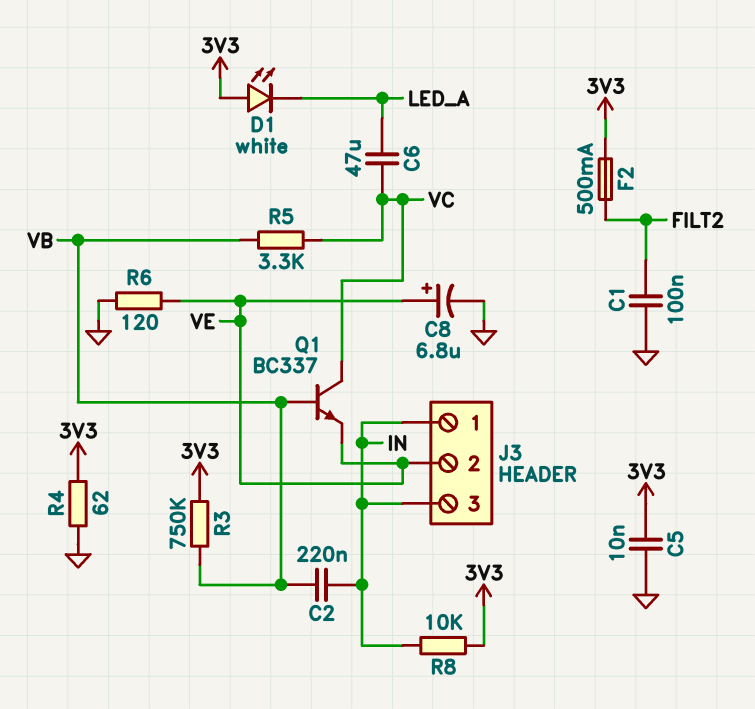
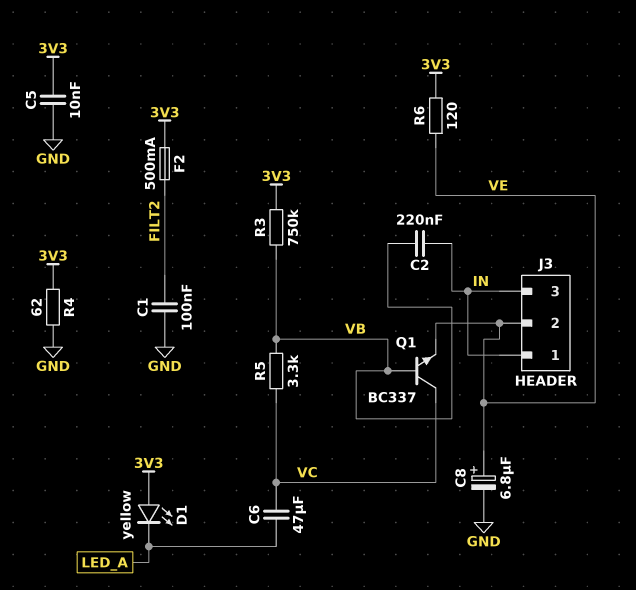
D1: LED white (A 3V3, K LED_A) -> LED yellow (A 3V3, K LED_A)
R6: 120 (GND, VE) -> 120 (3V3, VE)
R8: 10k (3V3, IN) -> none

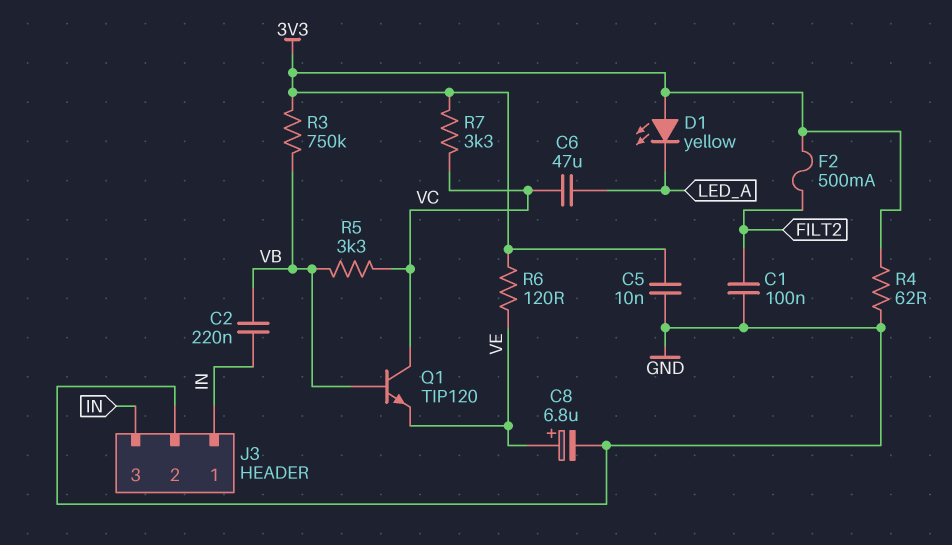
J3 pin 2: VE -> GND
Q1: NPN BC337 (B VB, C VC, E VE) -> NPN TIP120 (B VB, C VC, E VE)
R7: none -> 3.3k (3V3, VC)

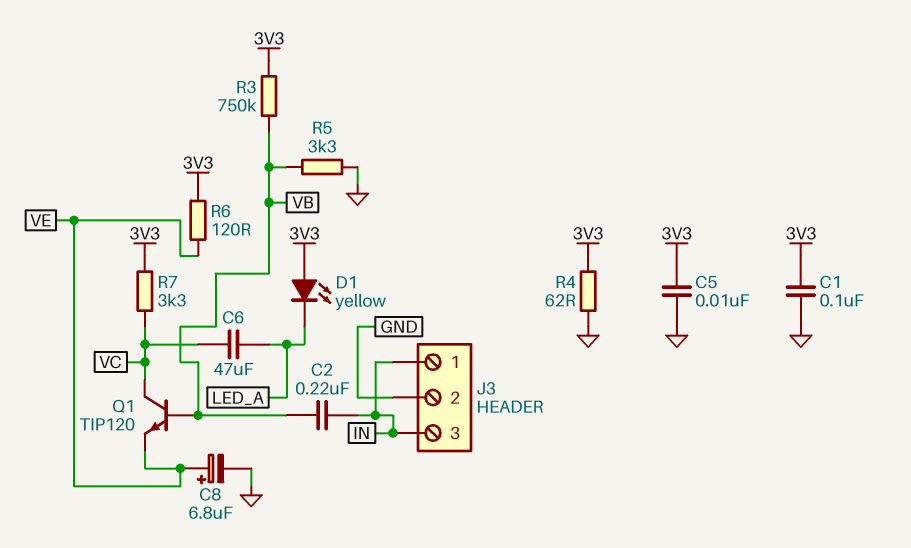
C1: 100nF (FILT2, GND) -> 100nF (3V3, GND)
F2: 500mA (3V3, FILT2) -> none
R5: 3.3k (VB, VC) -> 3.3k (GND, VB)

